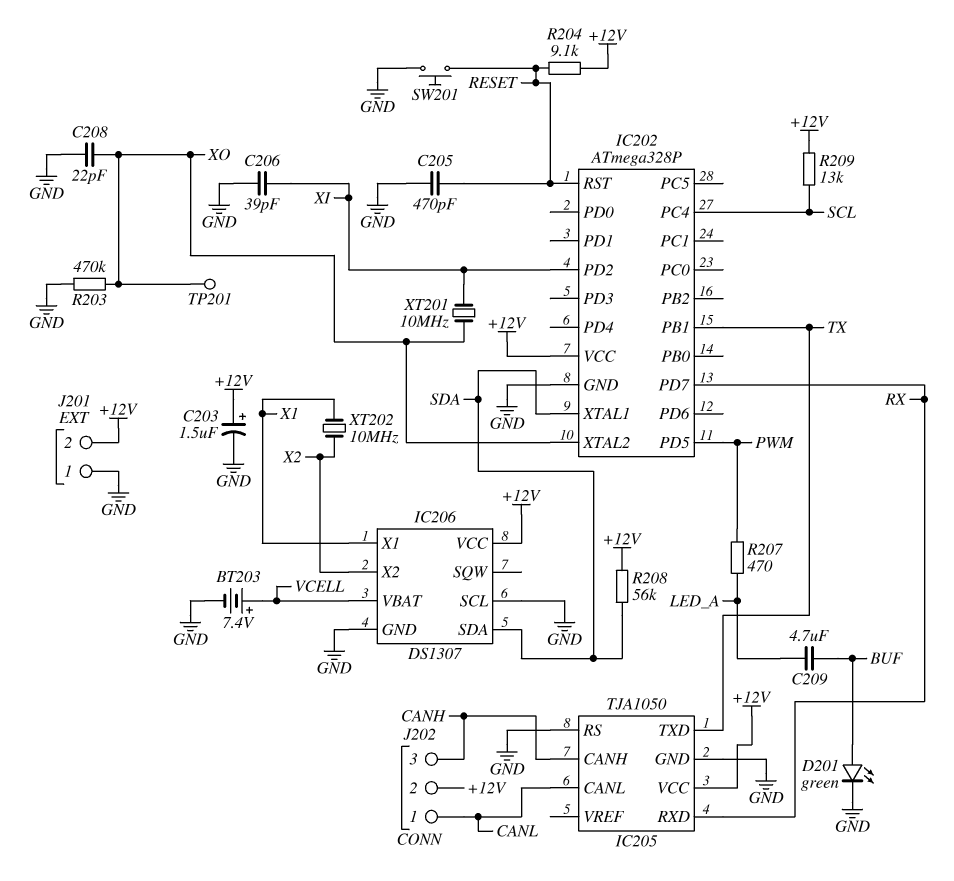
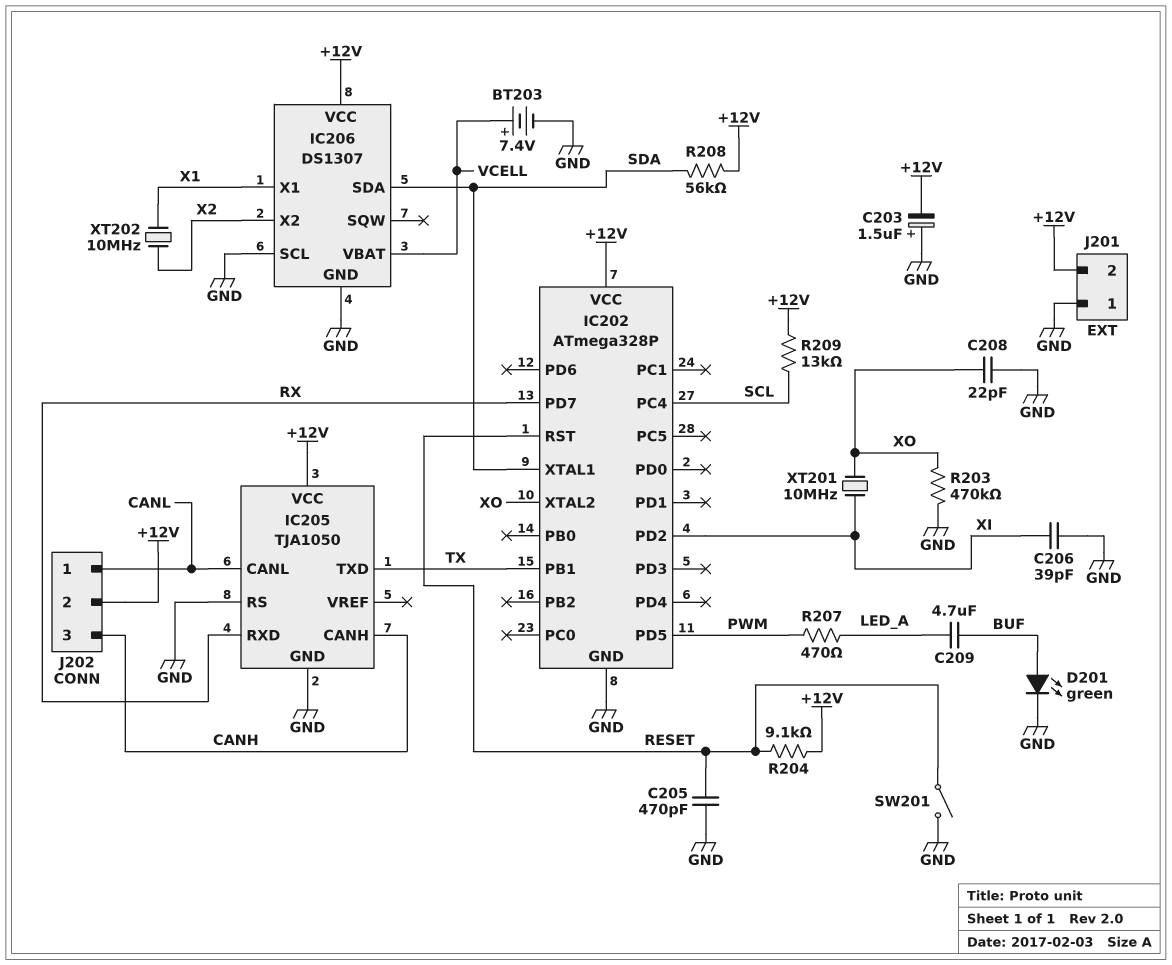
C203: 1.5uF (plus +12V, minus GND) -> 1.5uF (plus GND, minus +12V)
SW201: button (GND, RESET) -> switch (GND, RESET)
TP201: test point (XO) -> none

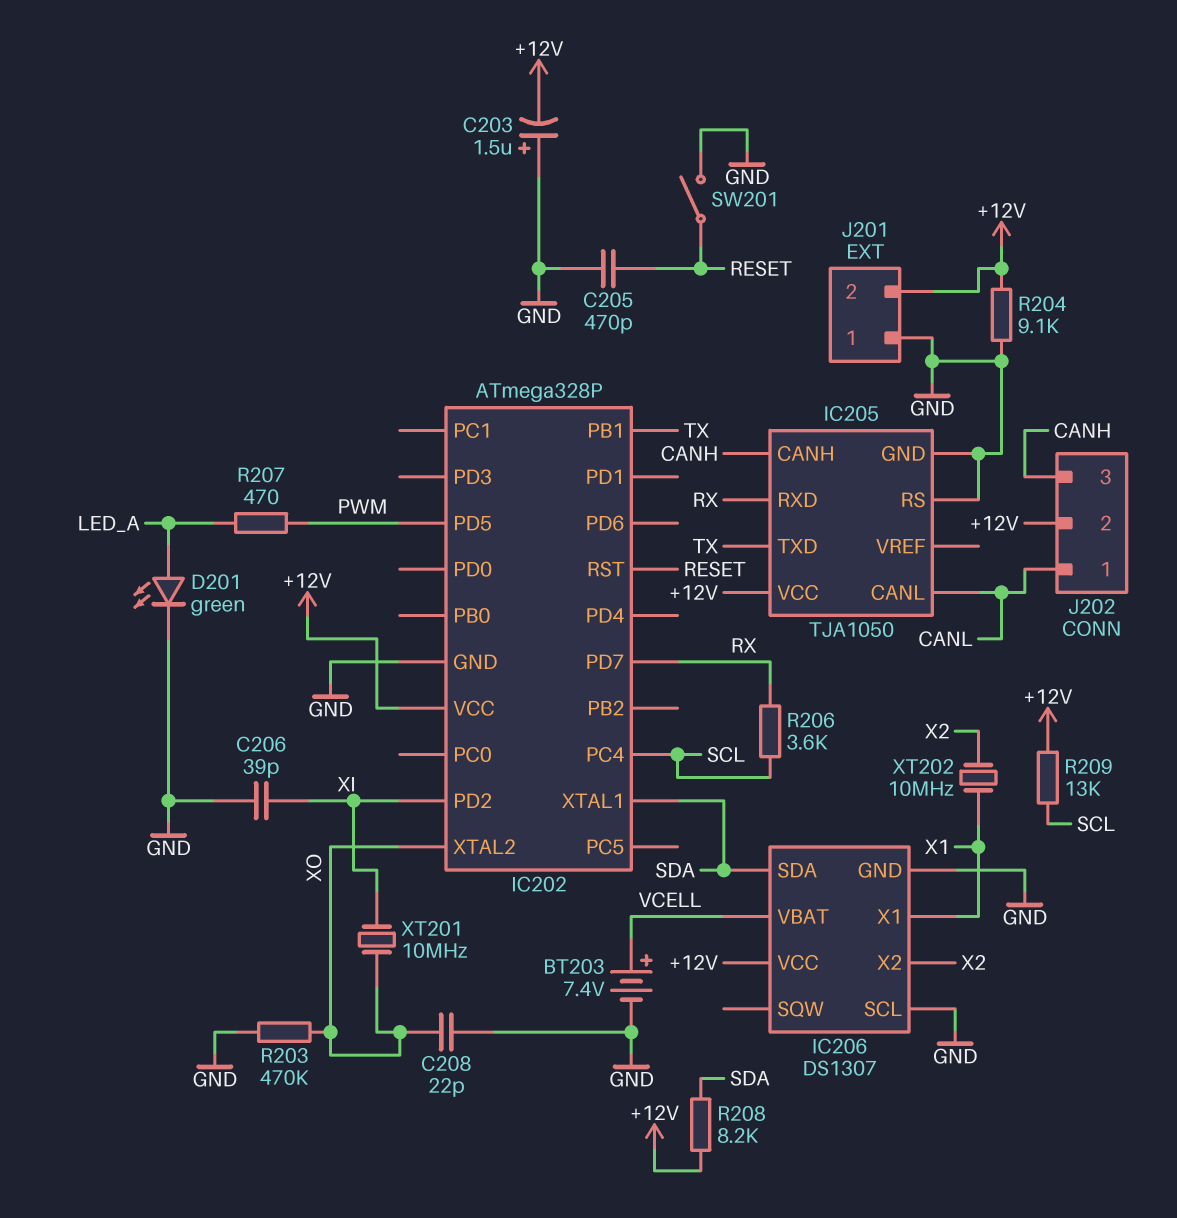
C209: 4.7uF (BUF, LED_A) -> none
D201: LED green (A BUF, K GND) -> LED green (A LED_A, K GND)
R204: 9.1k (+12V, RESET) -> 9.1k (+12V, GND)
R206: none -> 3.6k (RX, SCL)
R208: 56k (+12V, SDA) -> 8.2k (+12V, SDA)

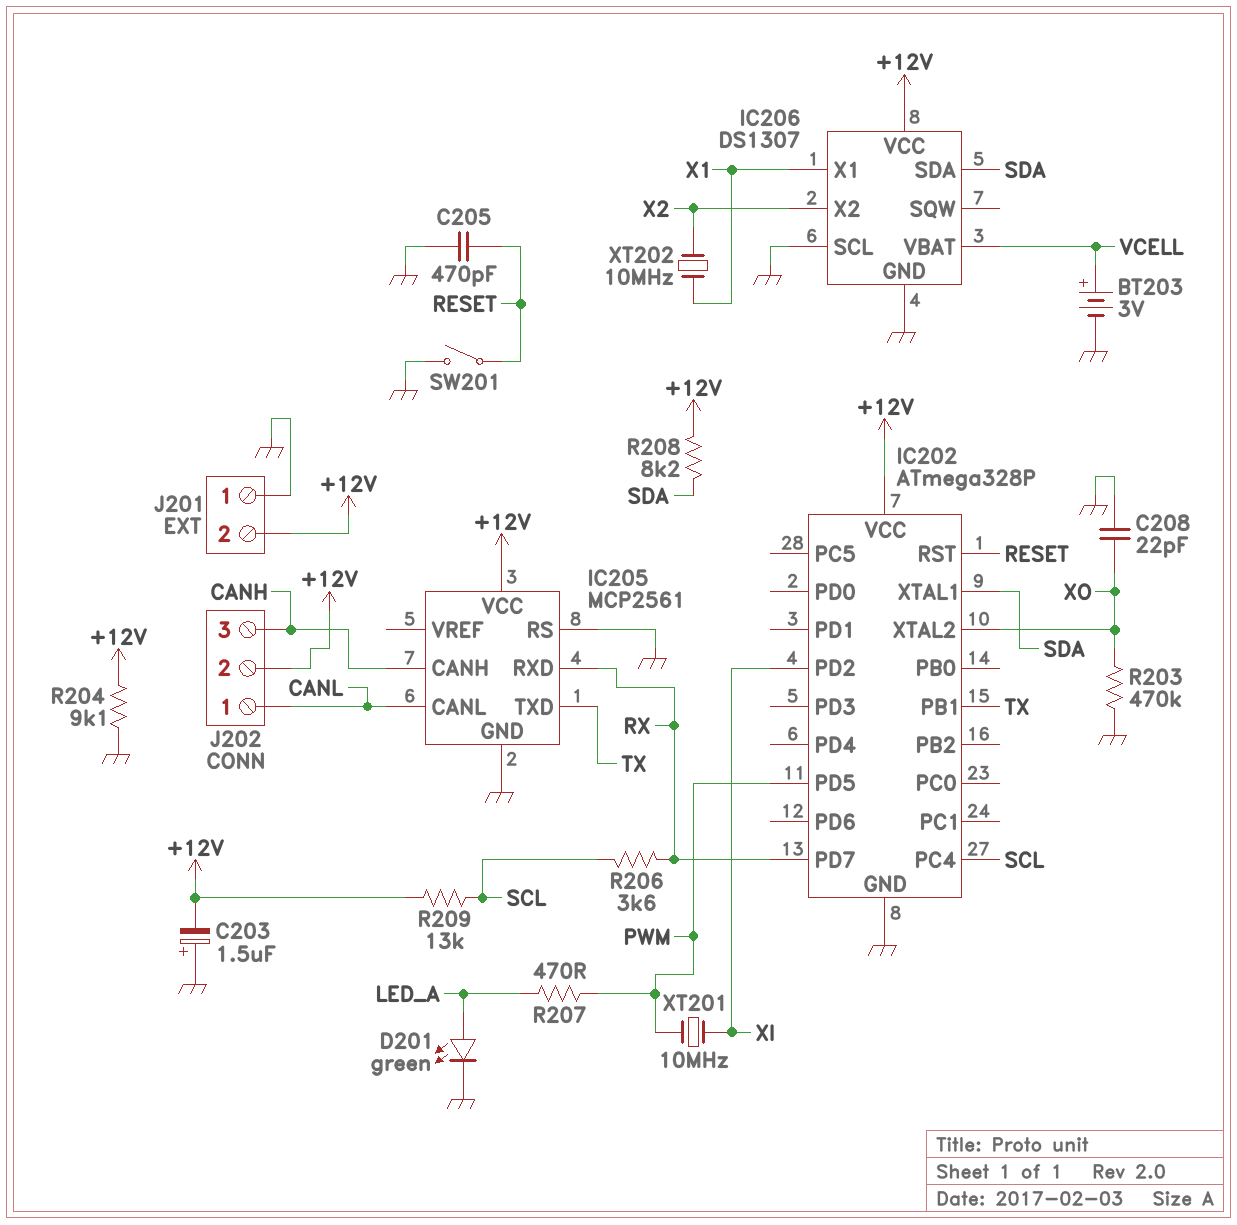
BT203: 7.4V (plus VCELL, minus GND) -> 3V (plus VCELL, minus GND)
C206: 39pF (GND, XI) -> none
IC205: TJA1050 -> MCP2561
XT201: 10MHz (XI, XO) -> 10MHz (PWM, XI)

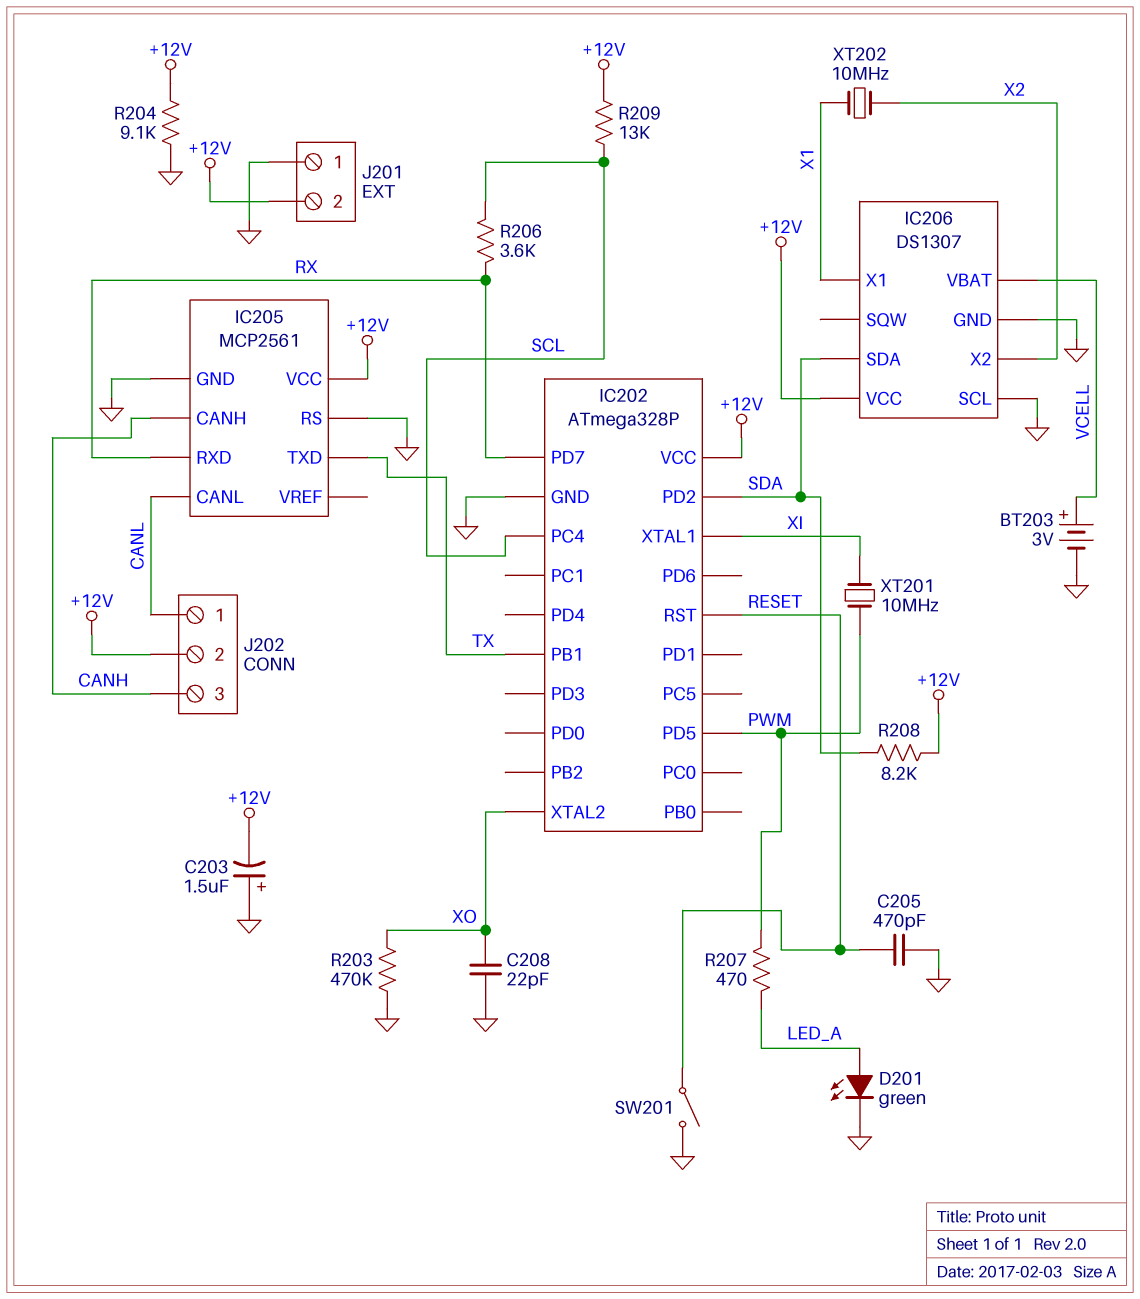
IC202 pin PD2: XI -> SDA
IC202 pin XTAL1: SDA -> XI

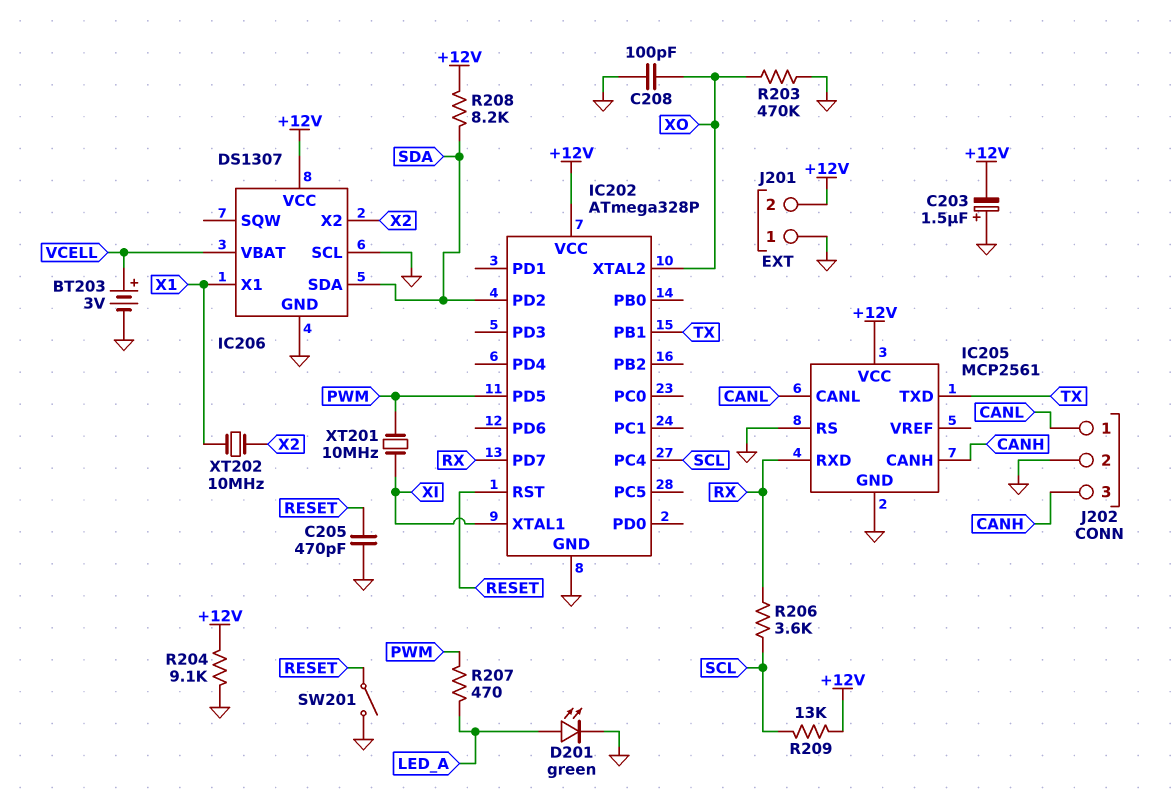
C208: 22pF (GND, XO) -> 100pF (GND, XO)
J202 pin 2: +12V -> GND

